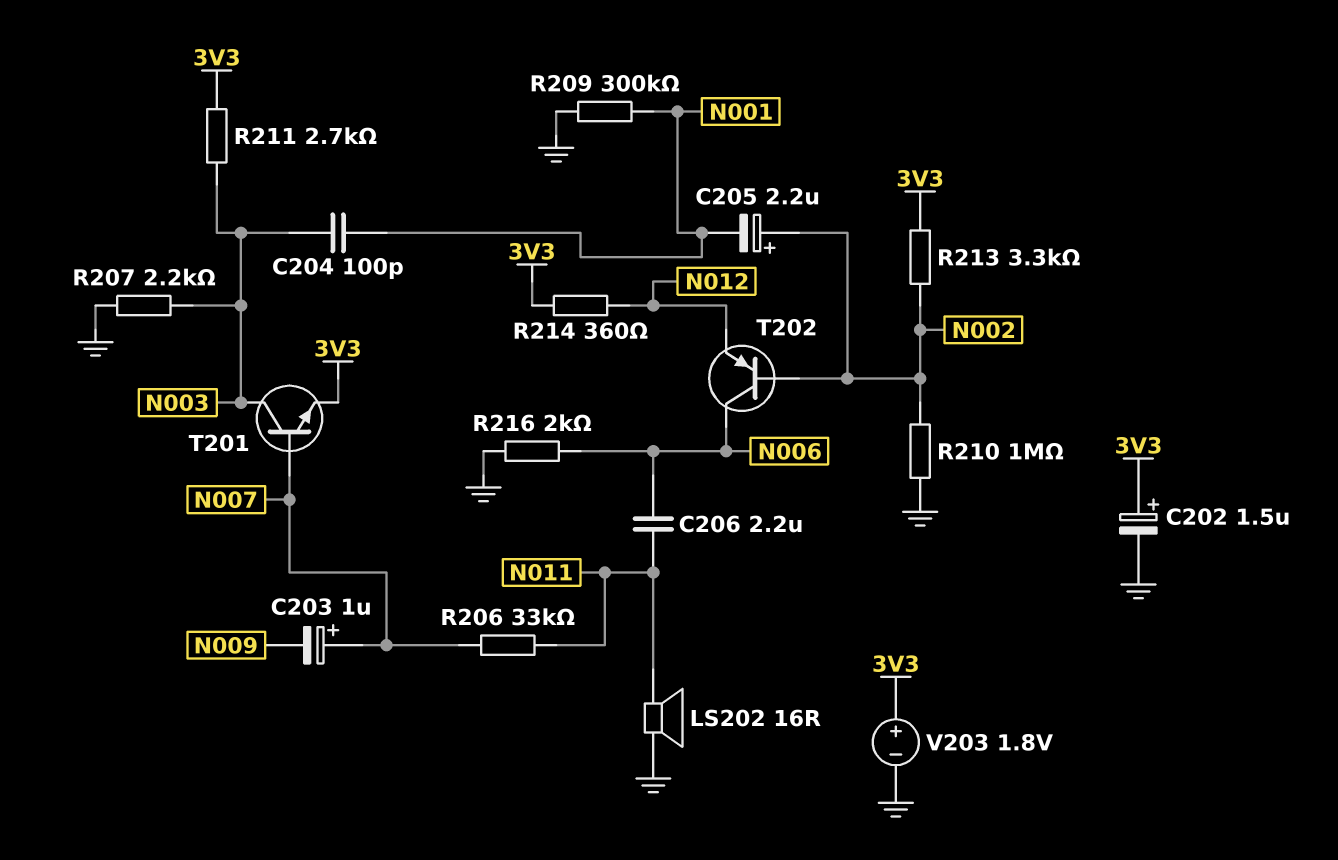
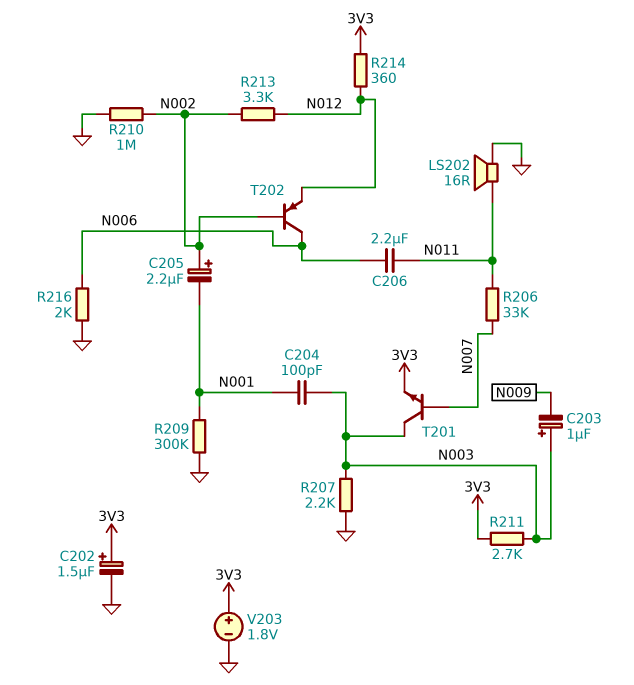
C203: 1uF (plus N007, minus N009) -> 1uF (plus N003, minus N009)
R213: 3.3k (3V3, N002) -> 3.3k (N002, N012)

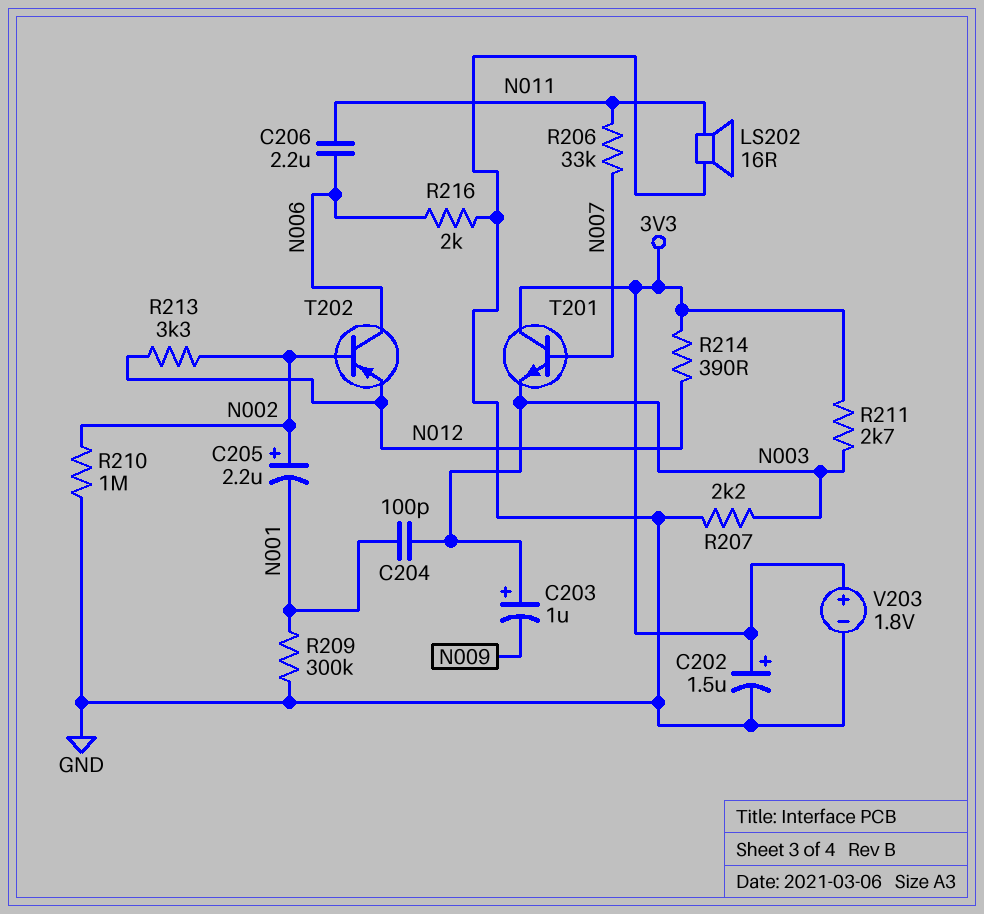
R214: 360 (3V3, N012) -> 390 (3V3, N012)
T201: NPN (B N007, C N003, E 3V3) -> NPN (B N007, C 3V3, E N003)

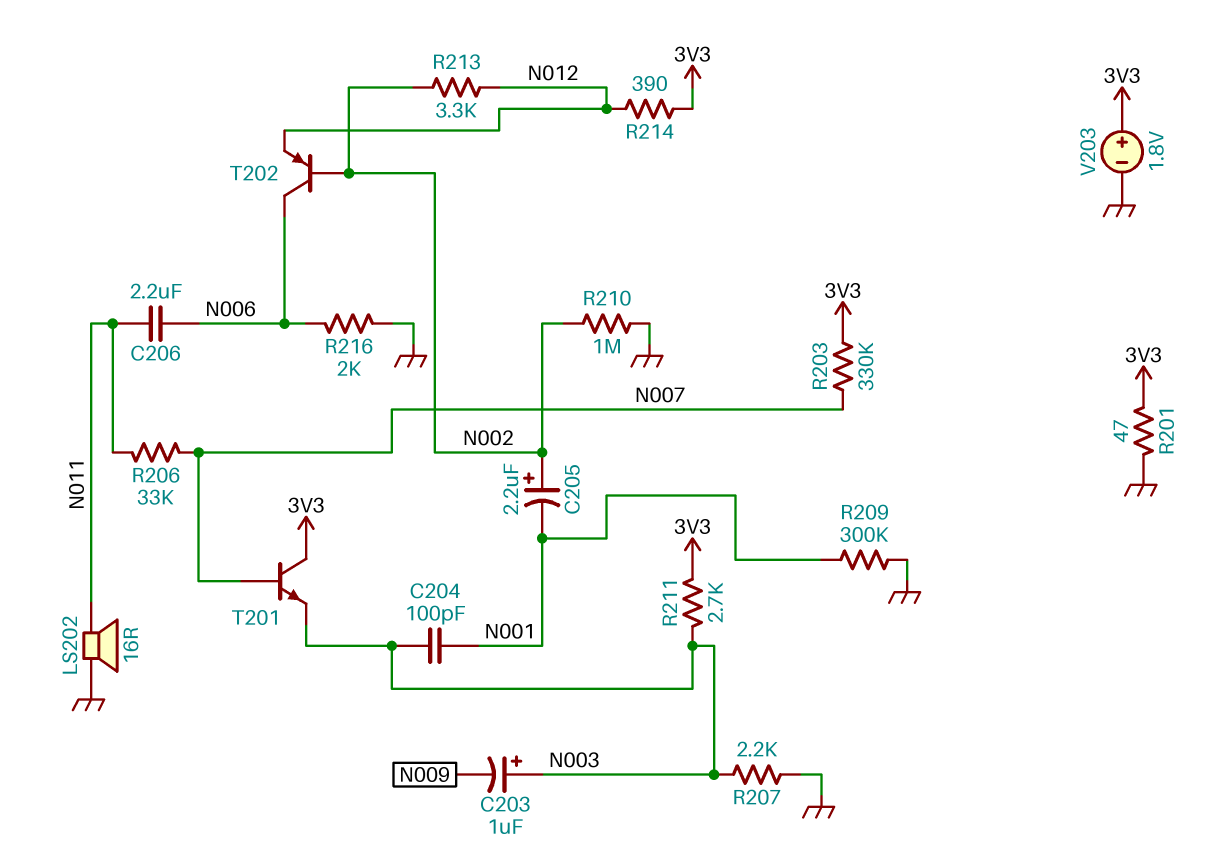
C202: 1.5uF (plus 3V3, minus GND) -> none
R201: none -> 47 (3V3, GND)
R203: none -> 330k (3V3, N007)

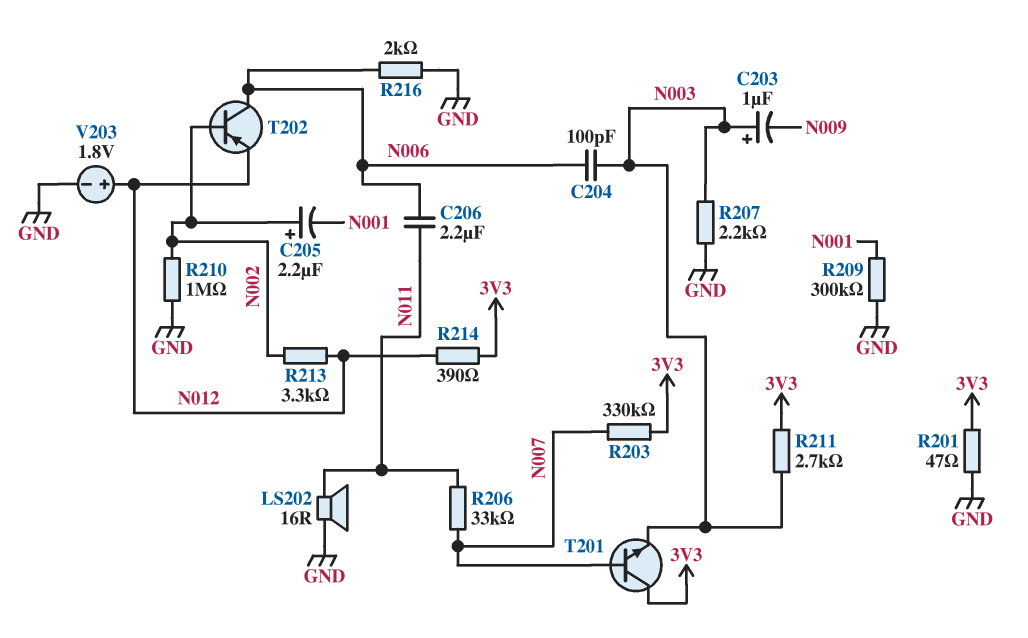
C204: 100pF (N001, N003) -> 100pF (N003, N006)
V203: 1.8V (plus 3V3, minus GND) -> 1.8V (plus N012, minus GND)

